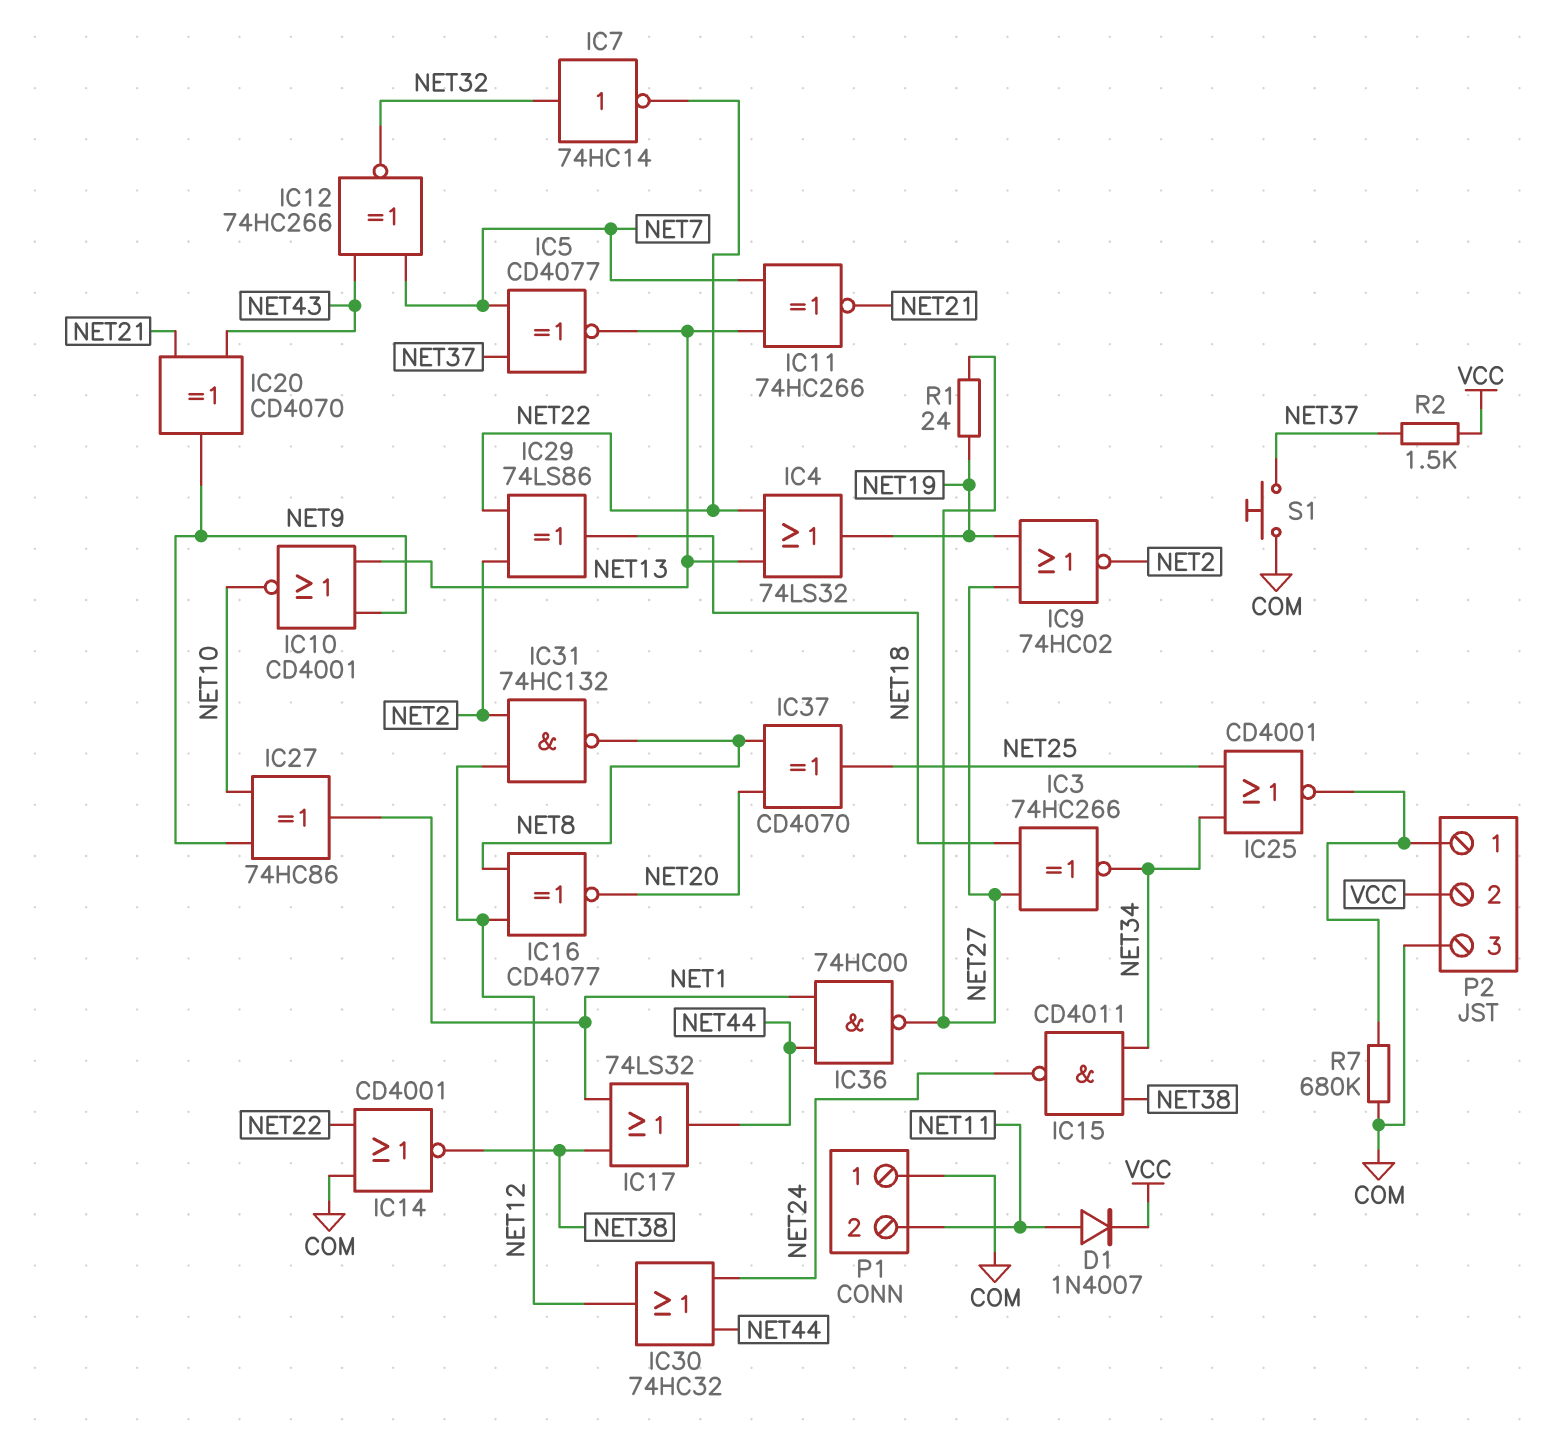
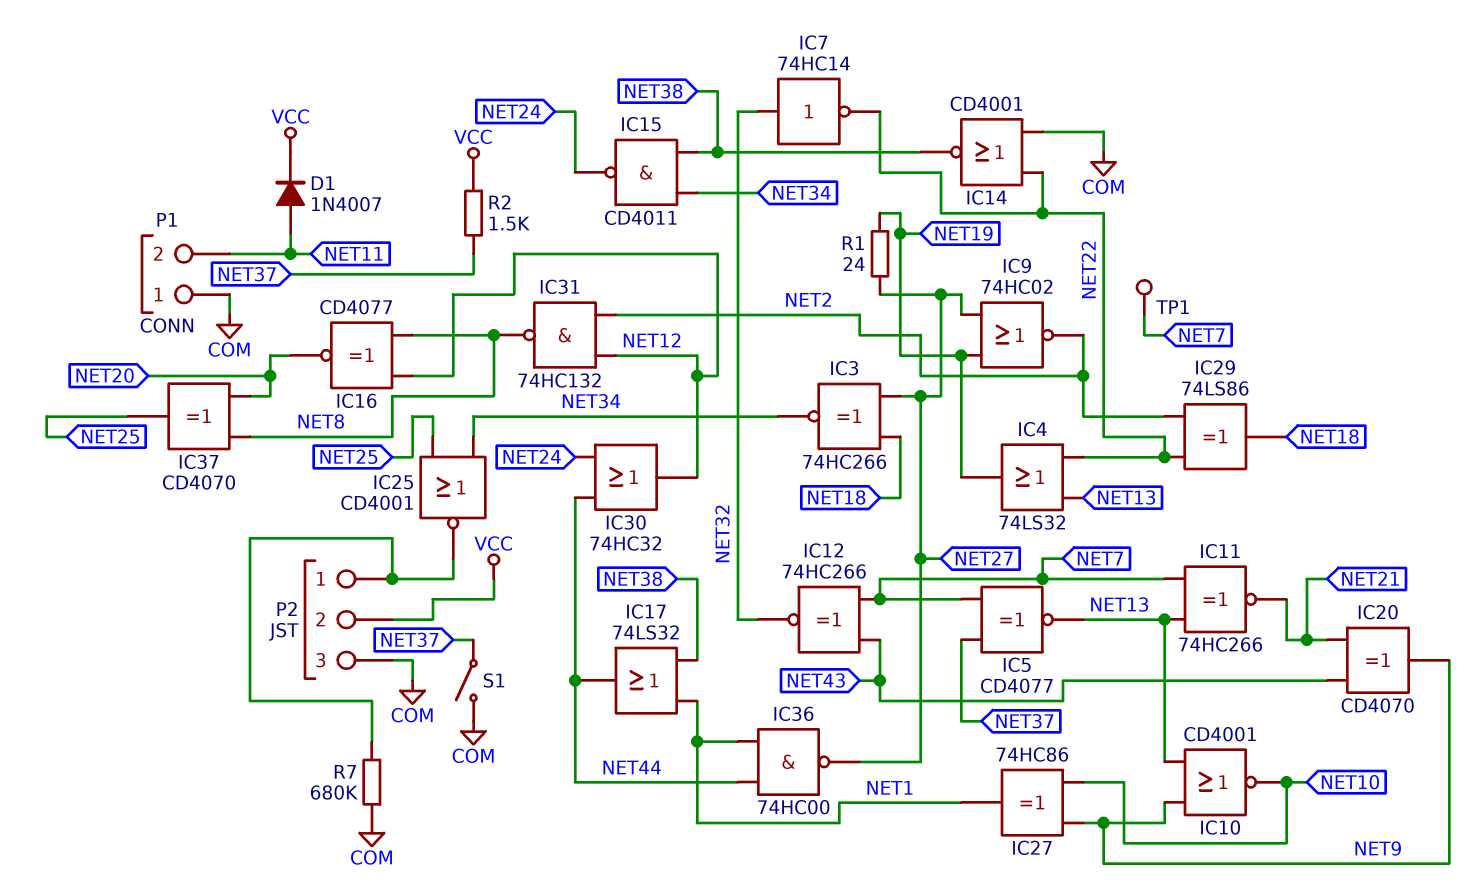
S1: button (COM, NET37) -> switch (COM, NET37)
TP1: none -> test point (NET7)

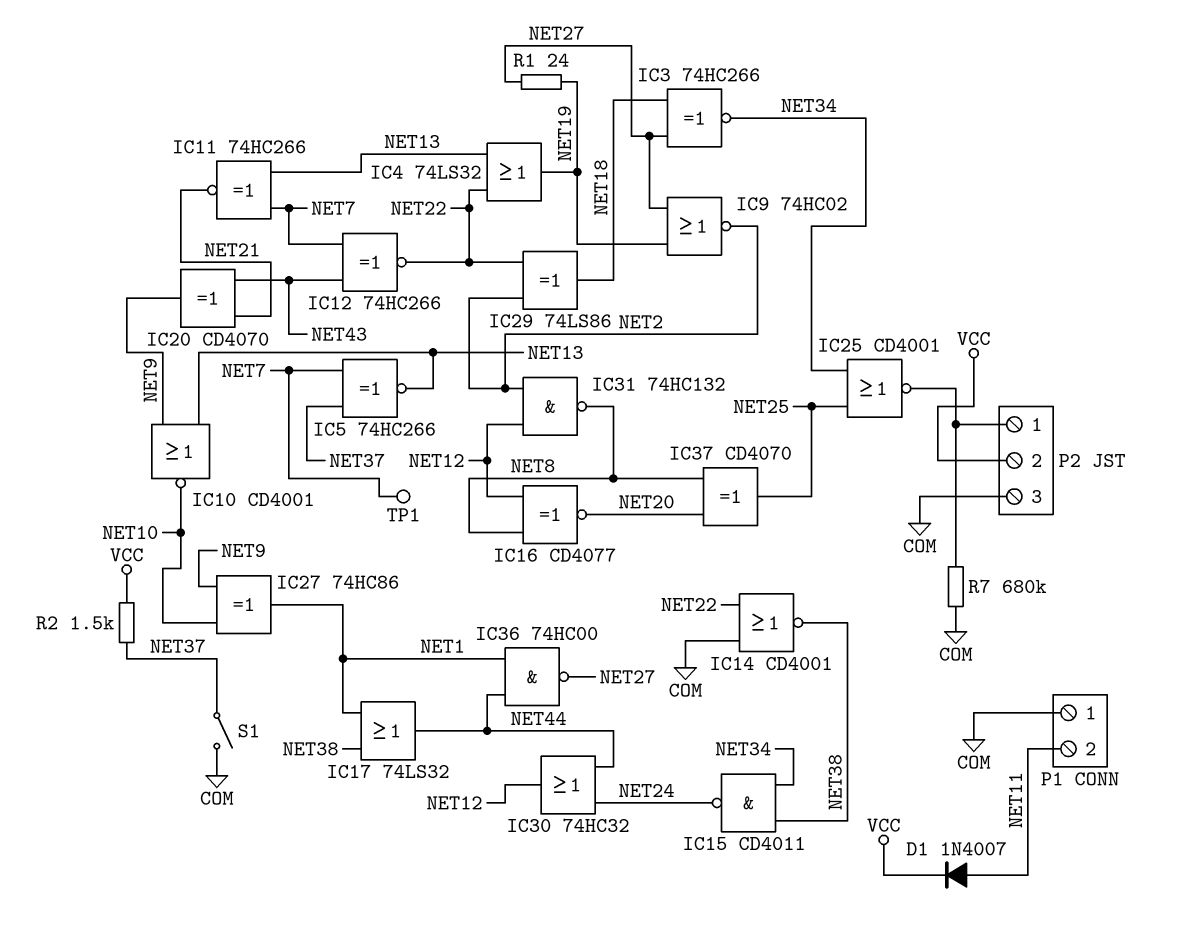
IC5: XNOR CD4077 (in NET7, in NET37, out NET13) -> XNOR 74HC266 (in NET7, in NET37, out NET13)
IC7: NOT 74HC14 (in NET32, out NET22) -> none
IC12: XNOR 74HC266 (in NET7, in NET43, out NET32) -> XNOR 74HC266 (in NET7, in NET43, out NET22)

